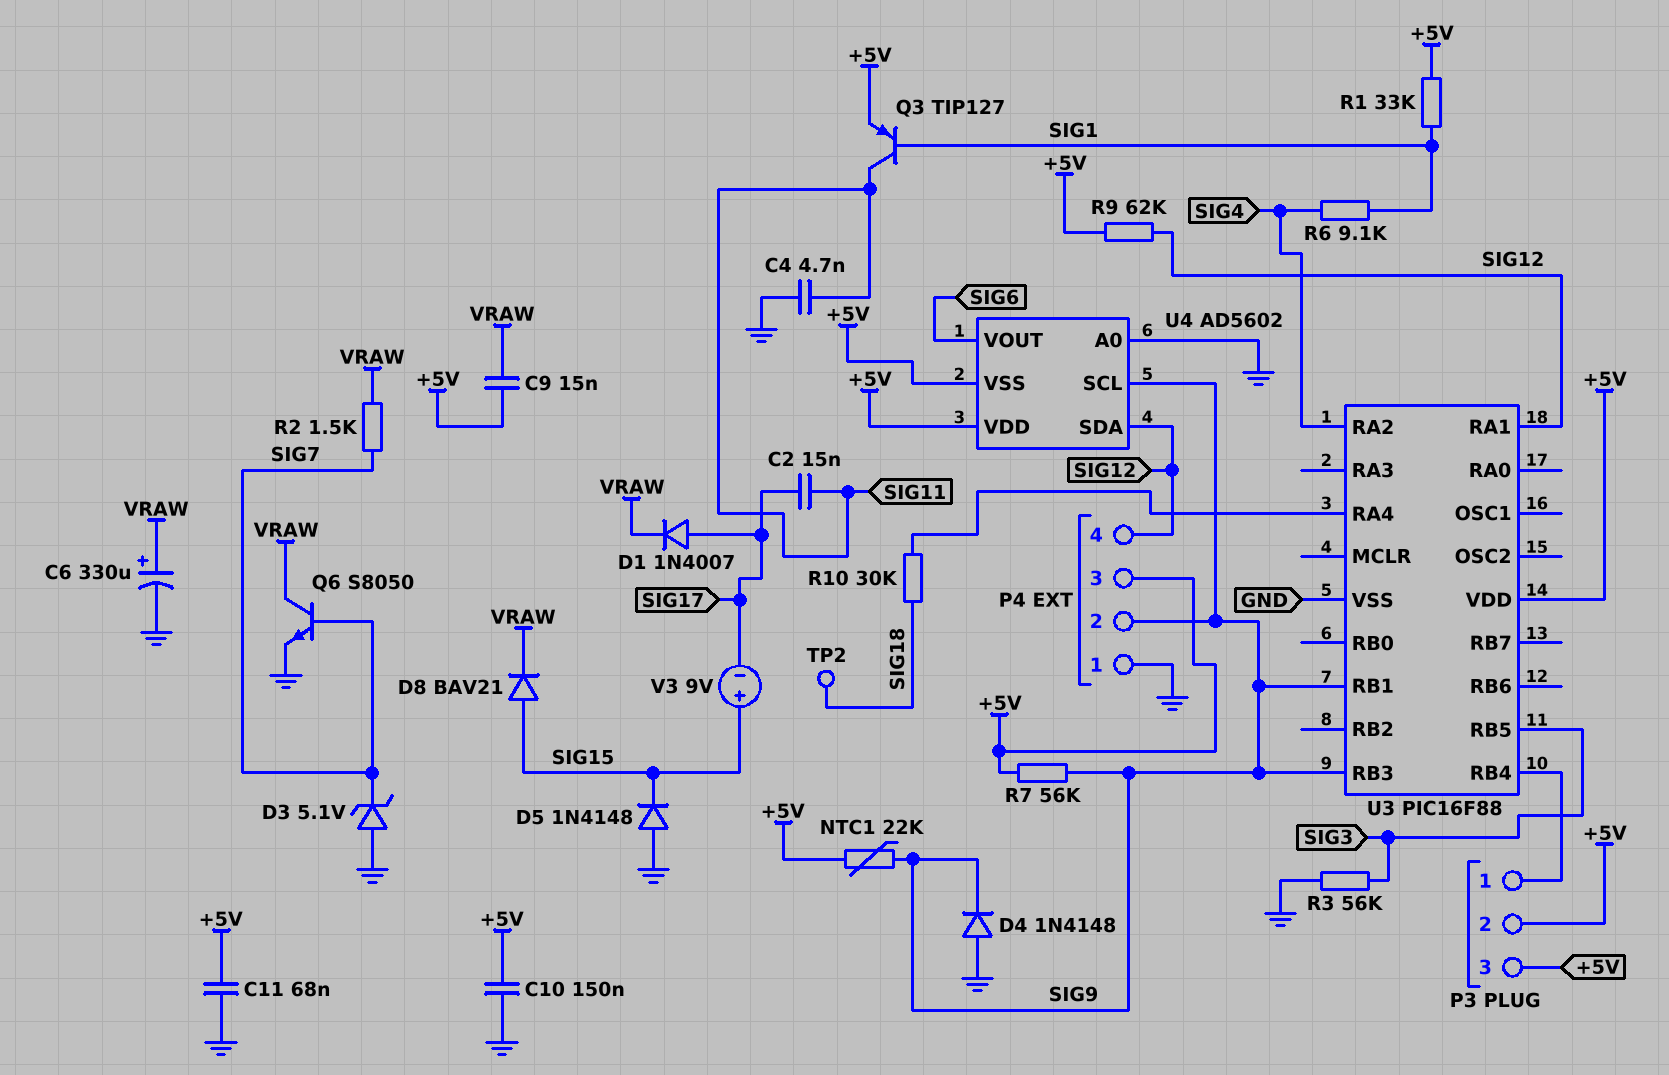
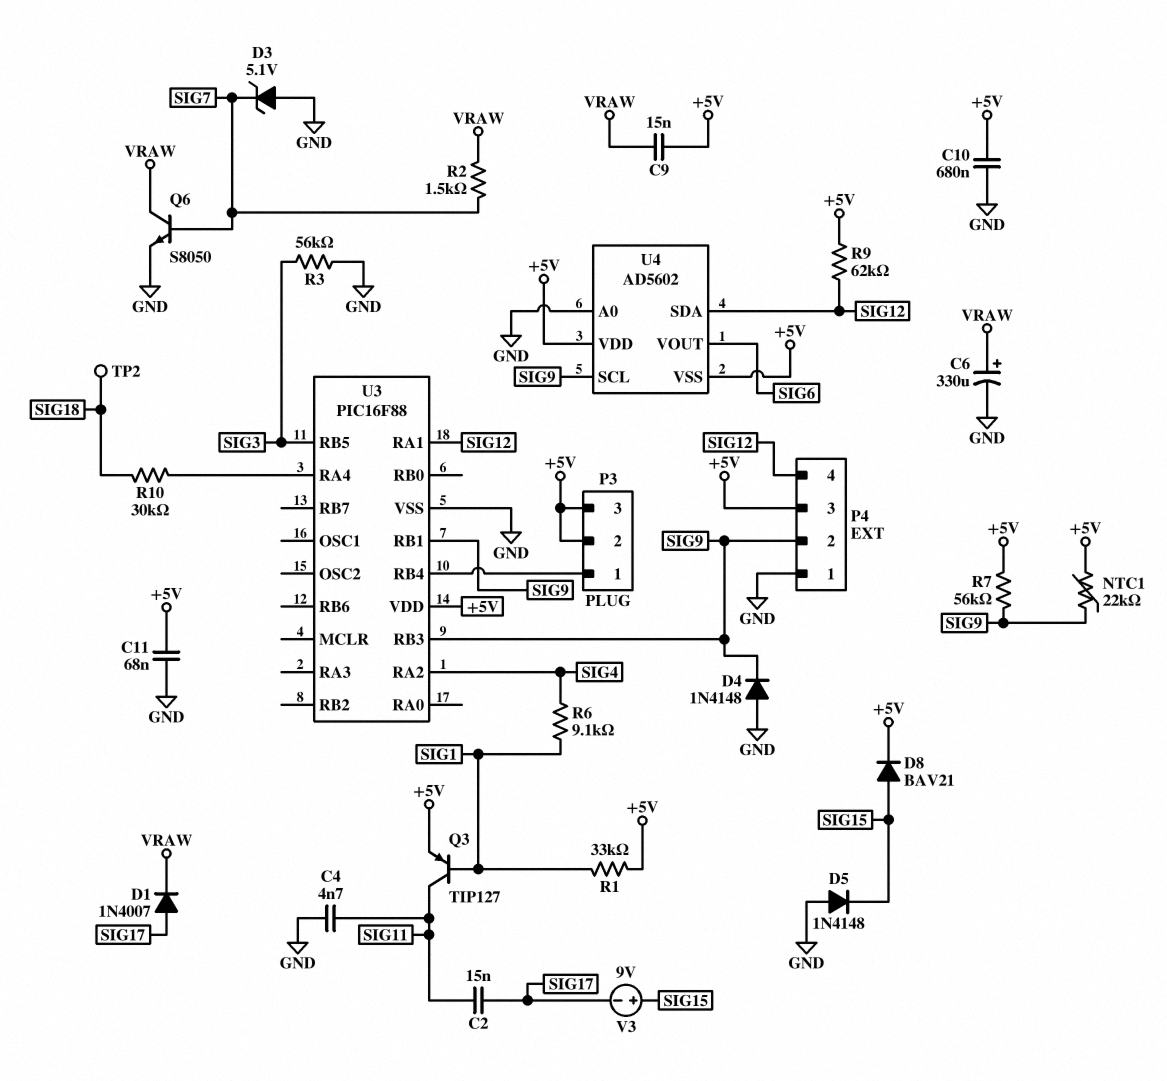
C10: 150nF (+5V, GND) -> 680nF (+5V, GND)
D8: diode BAV21 (A SIG15, K VRAW) -> diode BAV21 (A SIG15, K +5V)

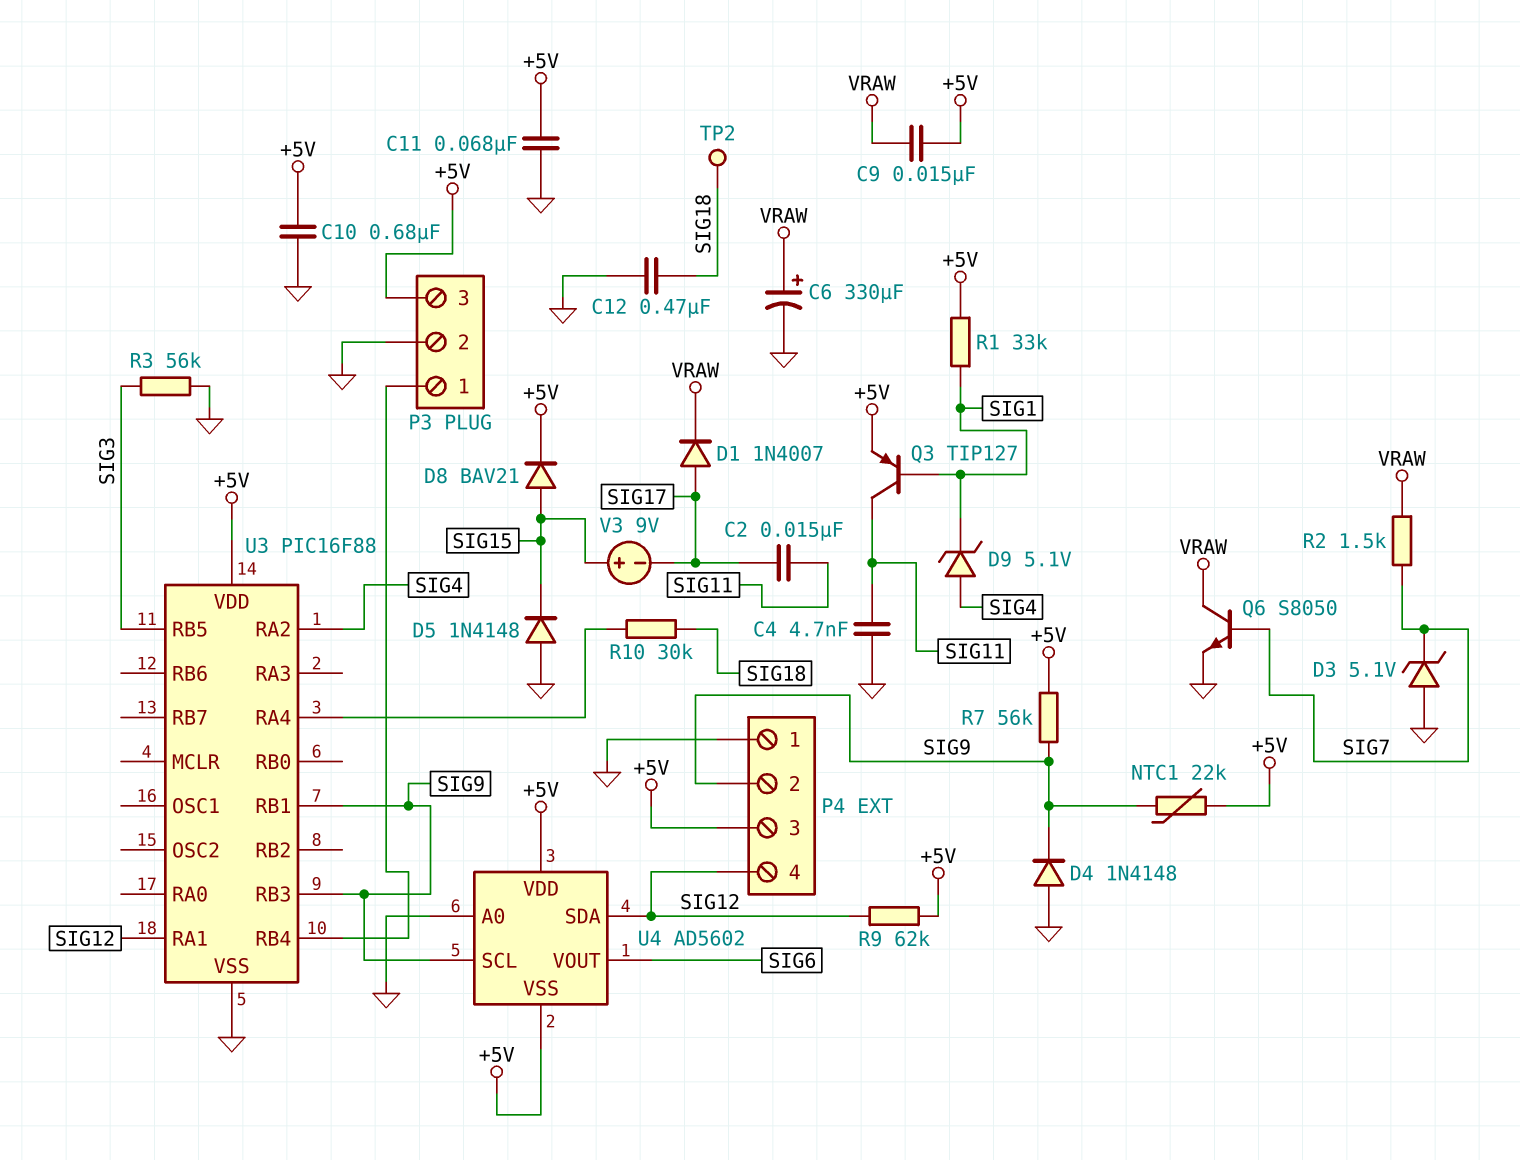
C12: none -> 470nF (GND, SIG18)
D9: none -> zener 5.1V (A SIG4, K SIG1)
P3 pin 2: +5V -> GND
R6: 9.1k (SIG1, SIG4) -> none

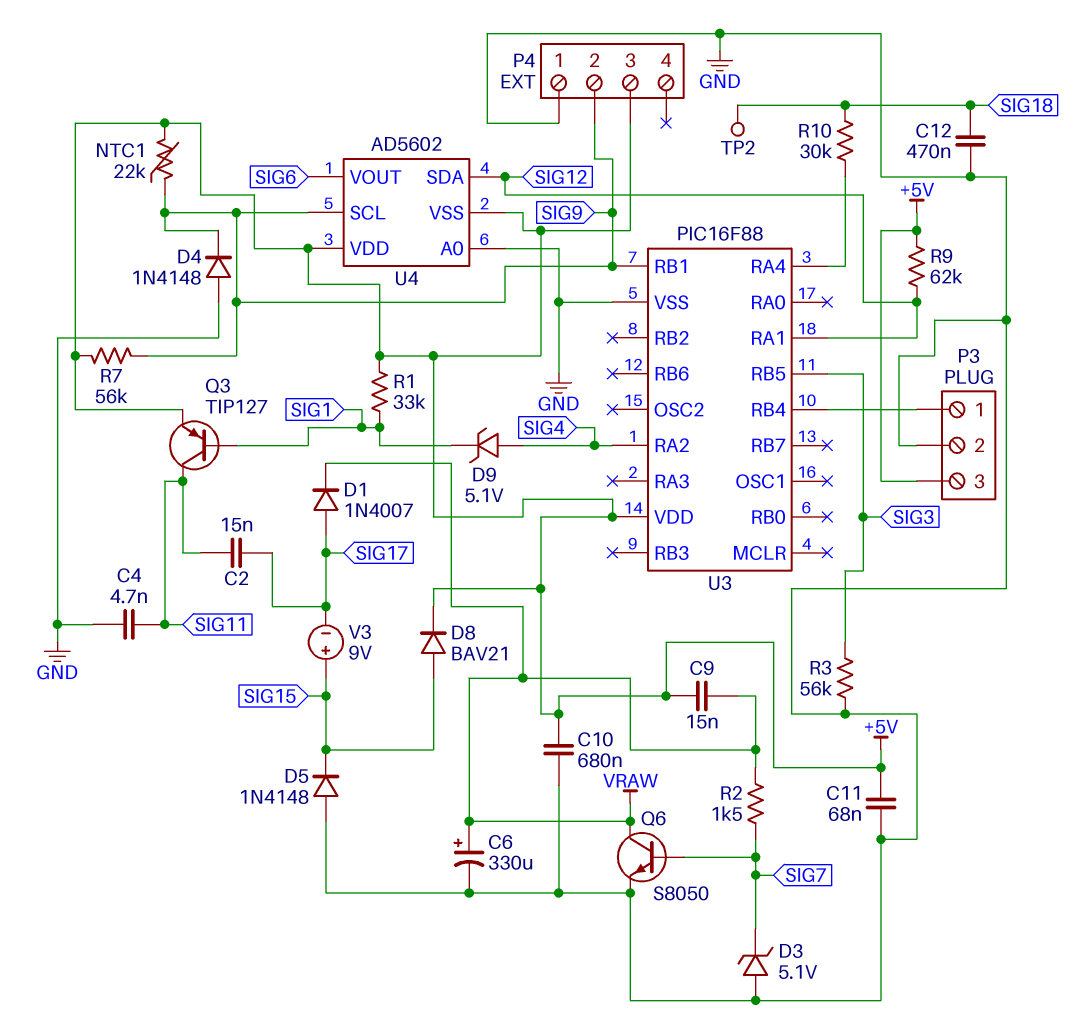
P4 pin 4: SIG12 -> none
U3 pin RB3: SIG9 -> none

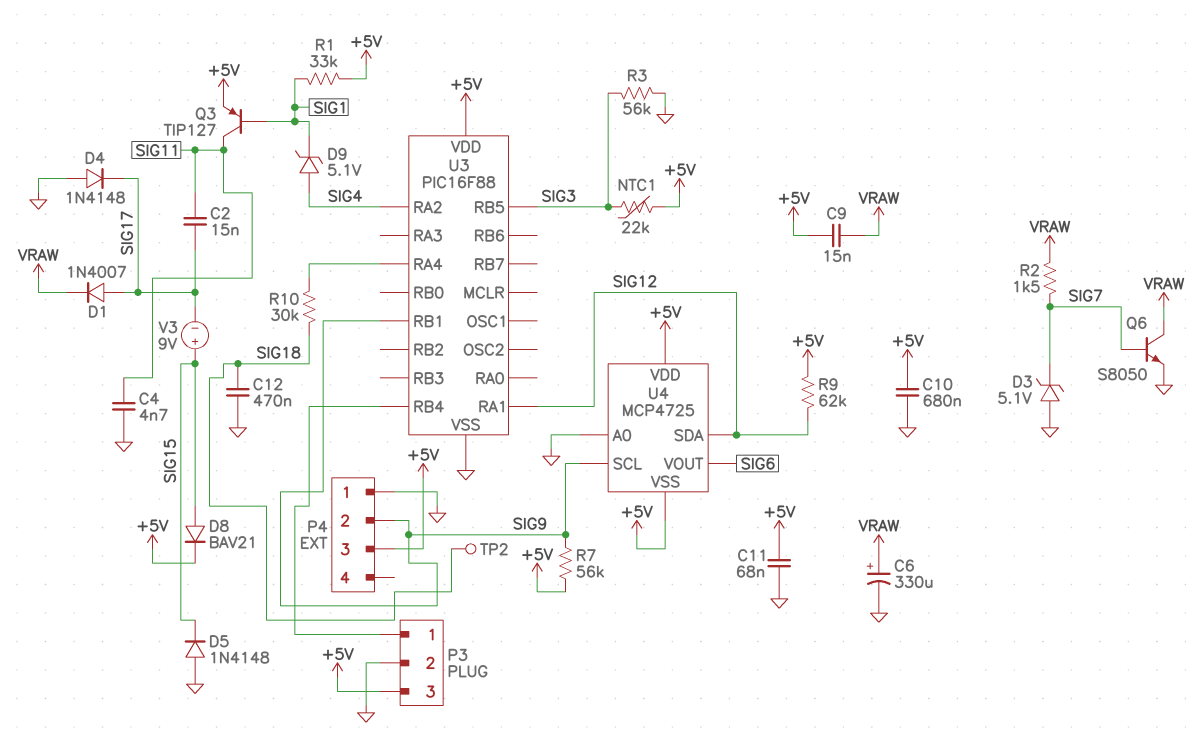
D4: diode 1N4148 (A GND, K SIG9) -> diode 1N4148 (A GND, K SIG17)
NTC1: 22k (+5V, SIG9) -> 22k (+5V, SIG3)
U4: AD5602 -> MCP4725

